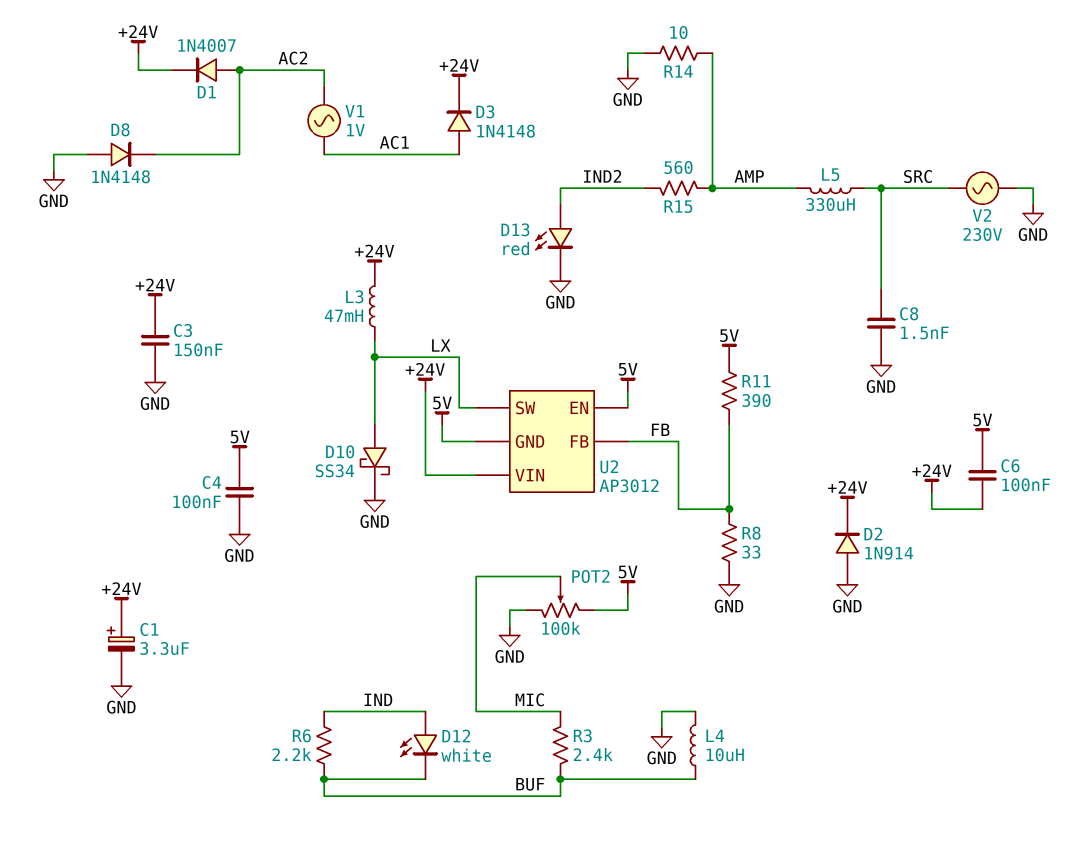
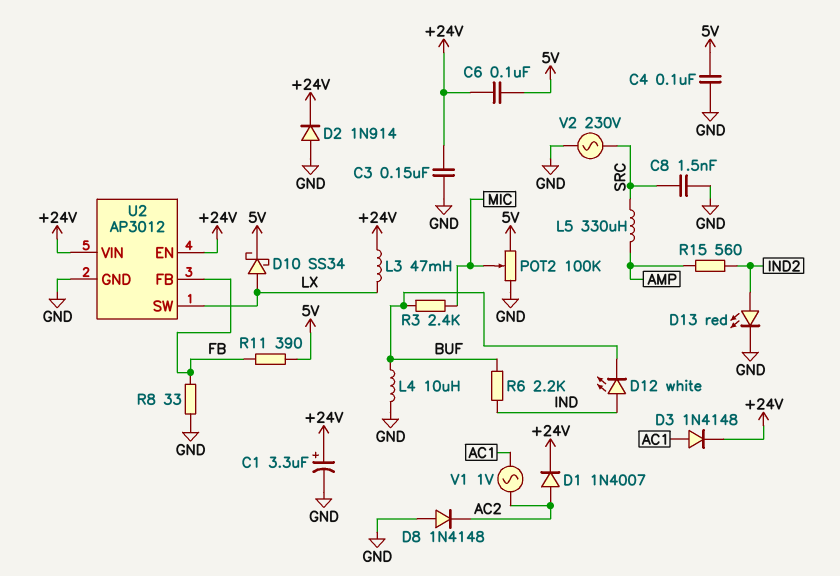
D10: schottky SS34 (A LX, K GND) -> schottky SS34 (A LX, K 5V)
R14: 10 (AMP, GND) -> none
U2 pin EN: 5V -> +24V
U2 pin GND: 5V -> GND

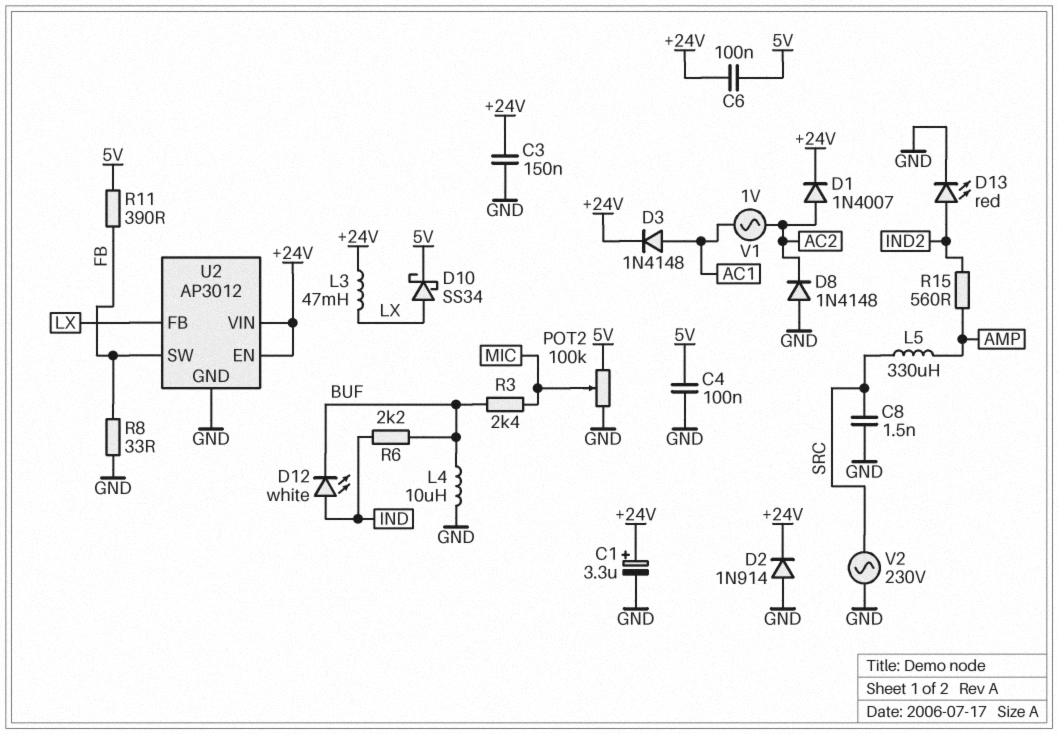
U2 pin FB: FB -> LX
U2 pin SW: LX -> FB

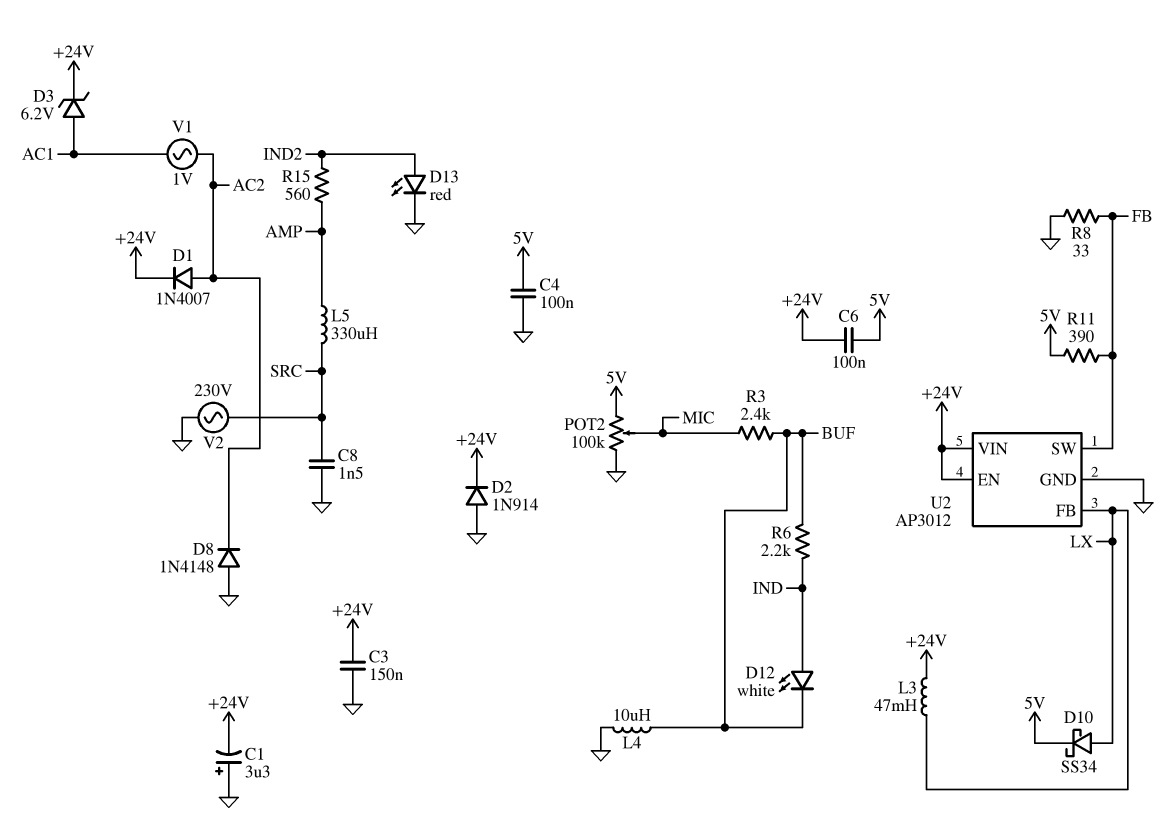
C1: 3.3uF (plus +24V, minus GND) -> 3.3uF (plus GND, minus +24V)
D3: diode 1N4148 (A AC1, K +24V) -> zener 6.2V (A AC1, K +24V)

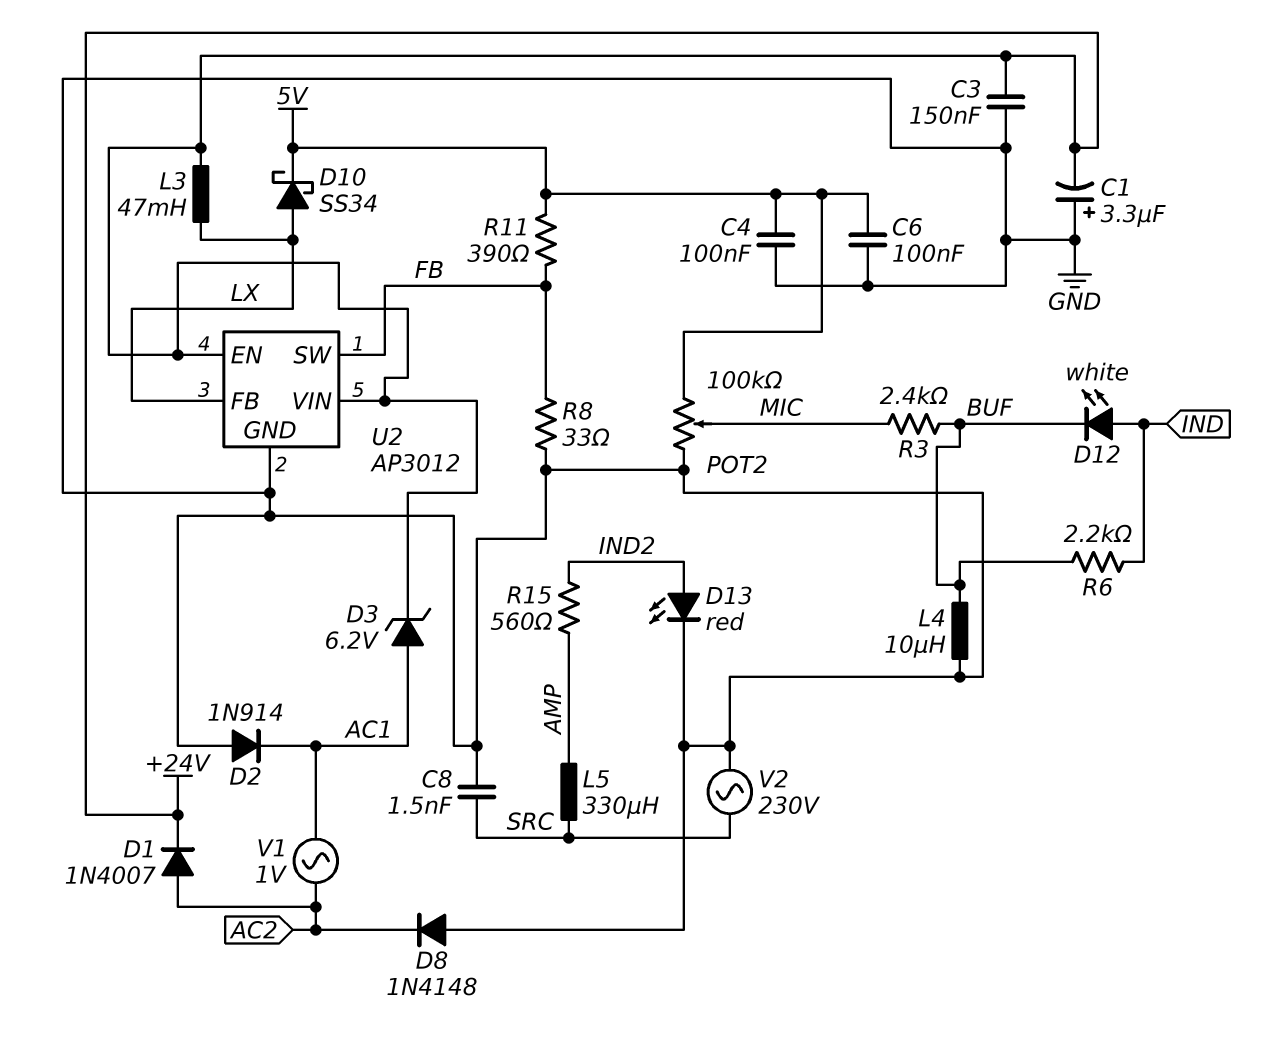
C6: 100nF (+24V, 5V) -> 100nF (5V, GND)
D2: diode 1N914 (A GND, K +24V) -> diode 1N914 (A GND, K AC1)

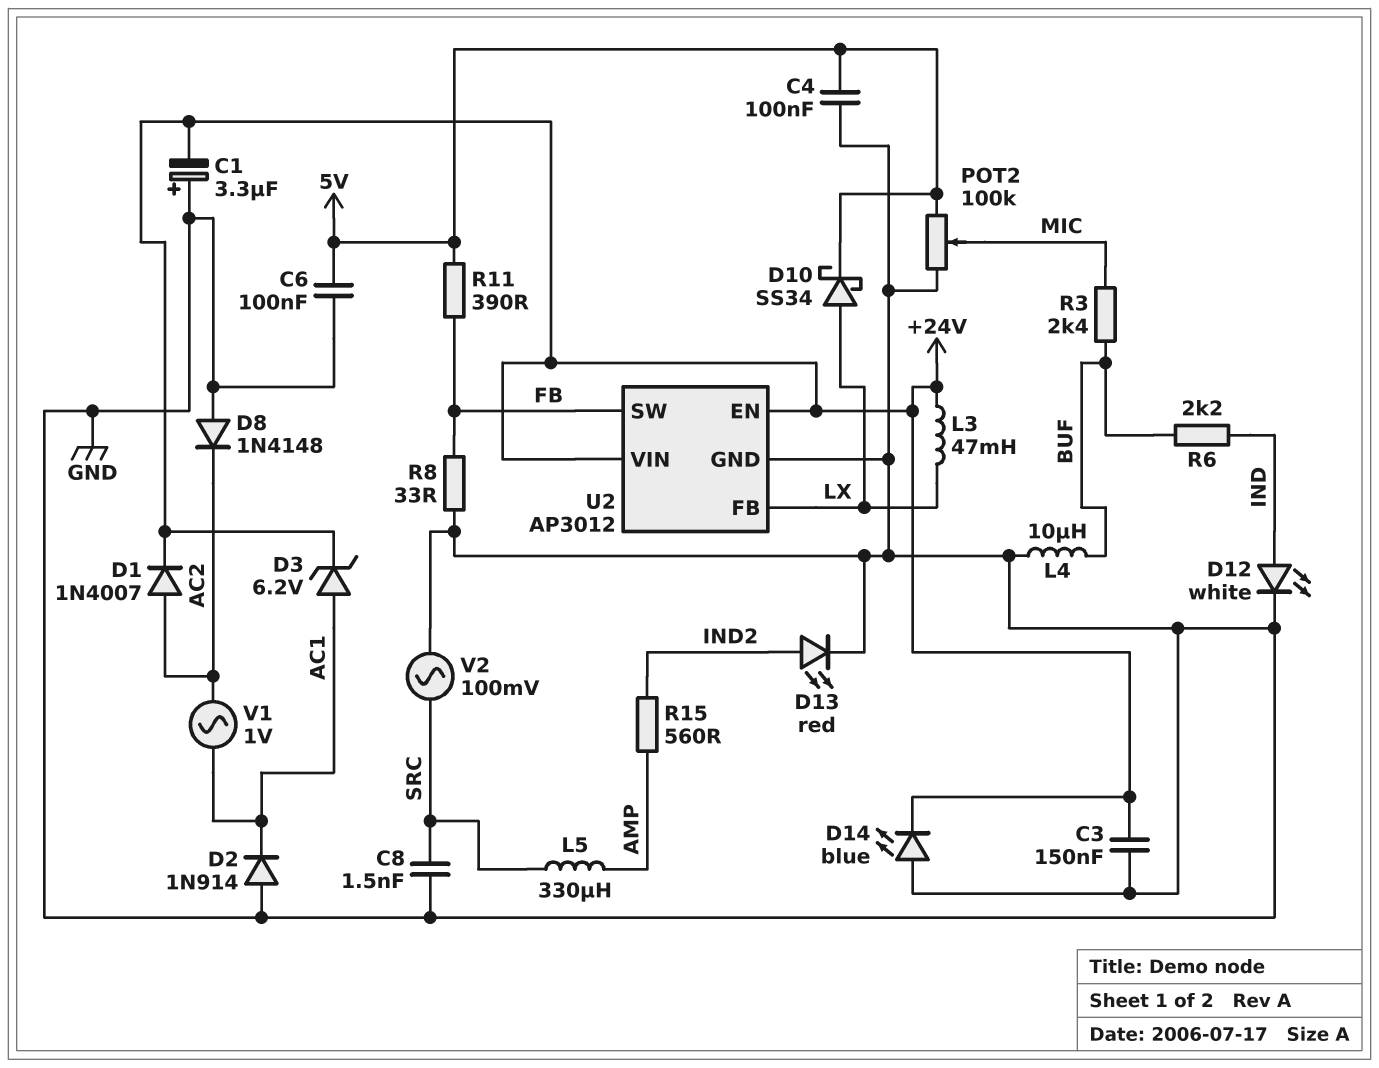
D12: LED white (A IND, K BUF) -> LED white (A IND, K GND)
D14: none -> LED blue (A GND, K +24V)
V2: AC 230V (GND, SRC) -> AC 100mV (GND, SRC)

